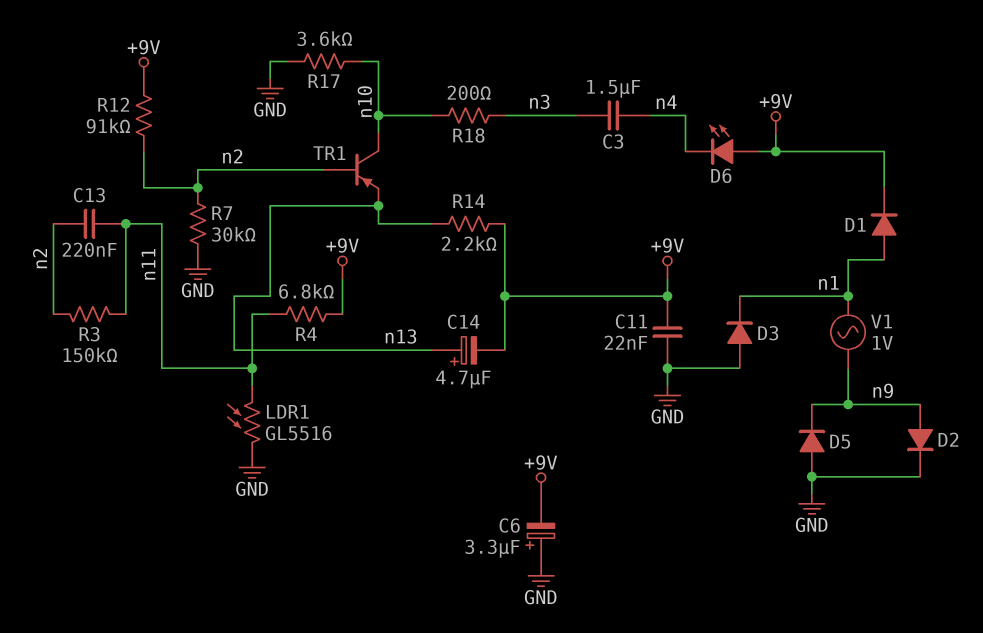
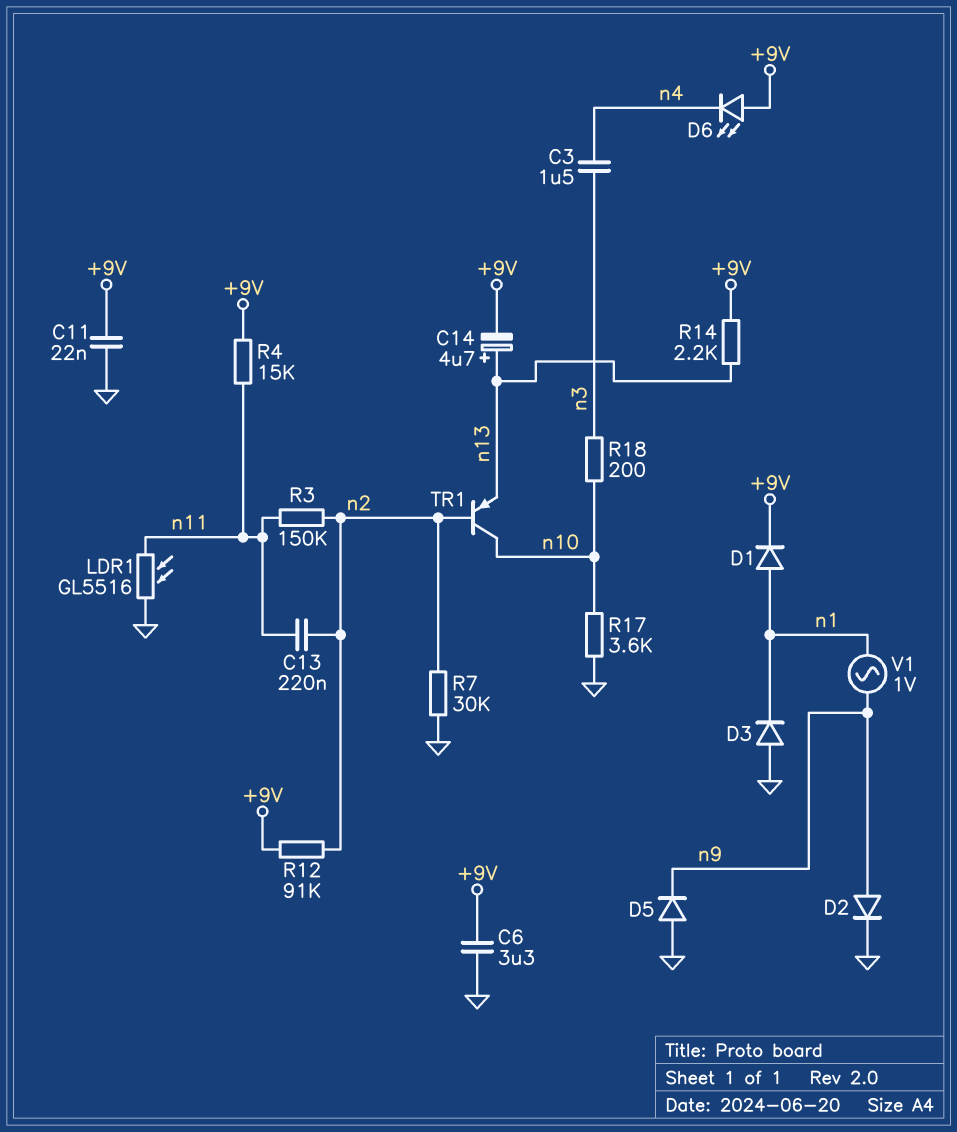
C6: 3.3uF (plus GND, minus +9V) -> 3.3uF (+9V, GND)
R4: 6.8k (+9V, n11) -> 15k (+9V, n11)

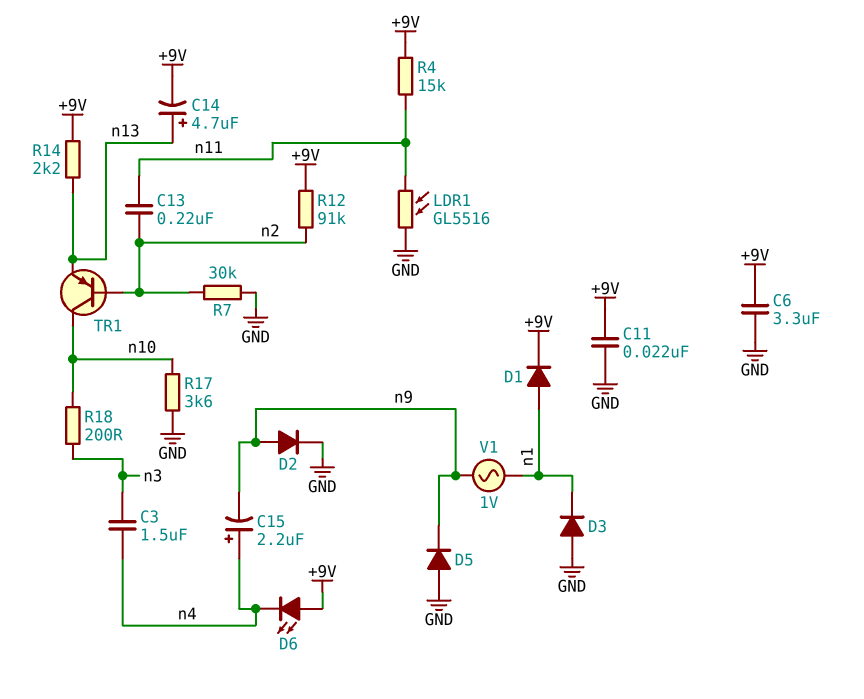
C15: none -> 2.2uF (plus n4, minus n9)
R3: 150k (n2, n11) -> none

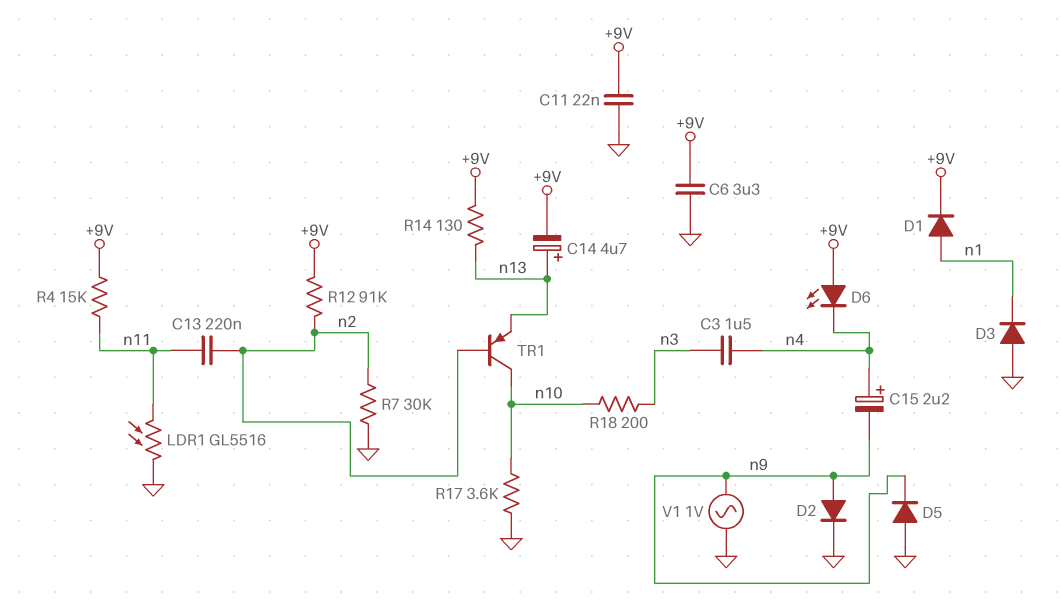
R14: 2.2k (+9V, n13) -> 130 (+9V, n13)
V1: AC 1V (n1, n9) -> AC 1V (GND, n9)

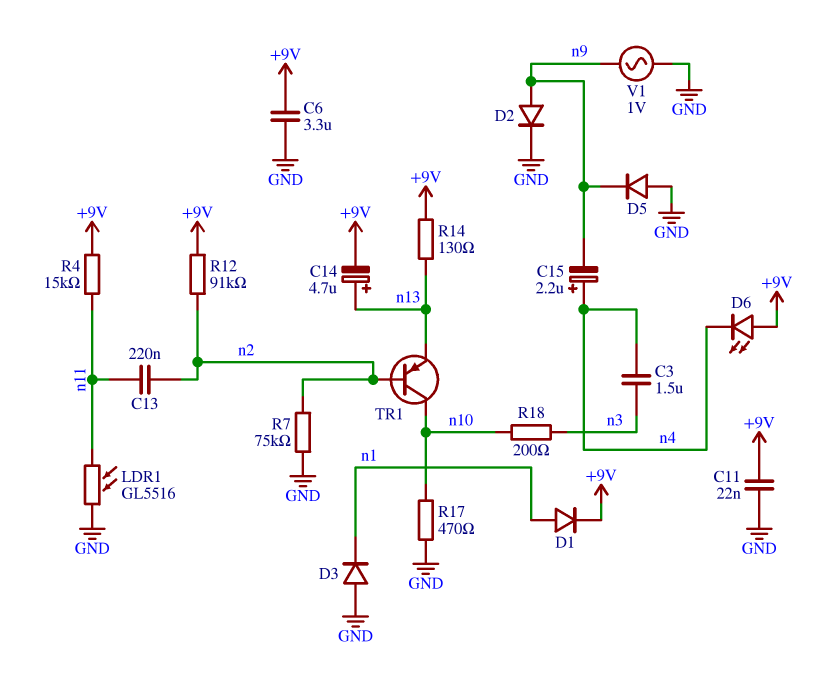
R7: 30k (GND, n2) -> 75k (GND, n2)
R17: 3.6k (GND, n10) -> 470 (GND, n10)

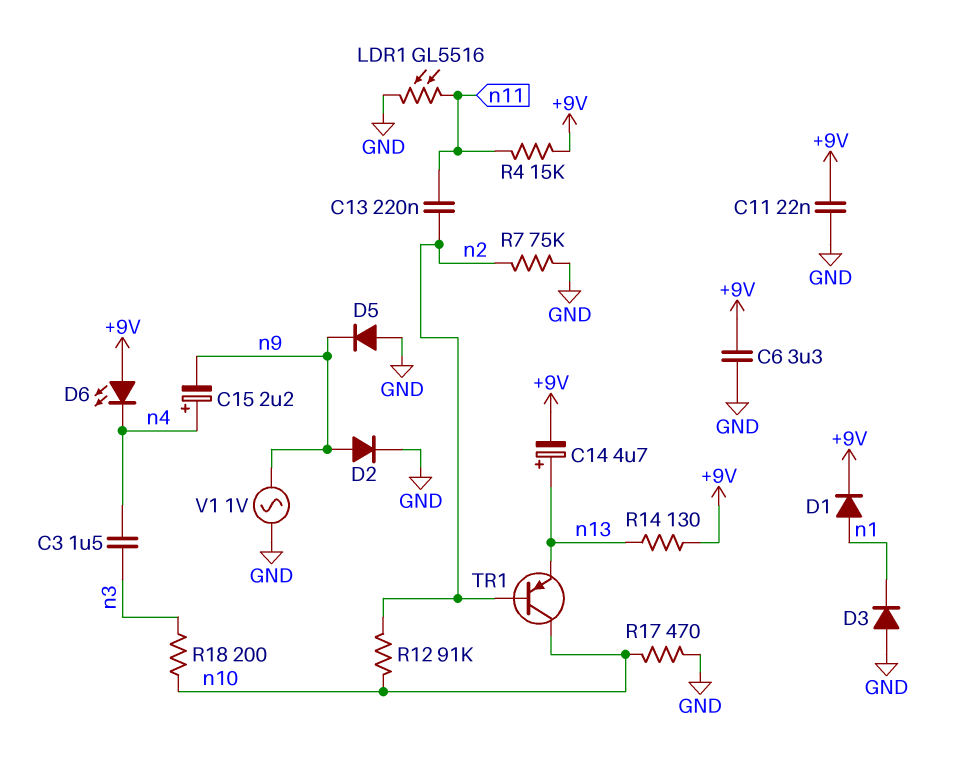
R12: 91k (+9V, n2) -> 91k (n2, n10)

